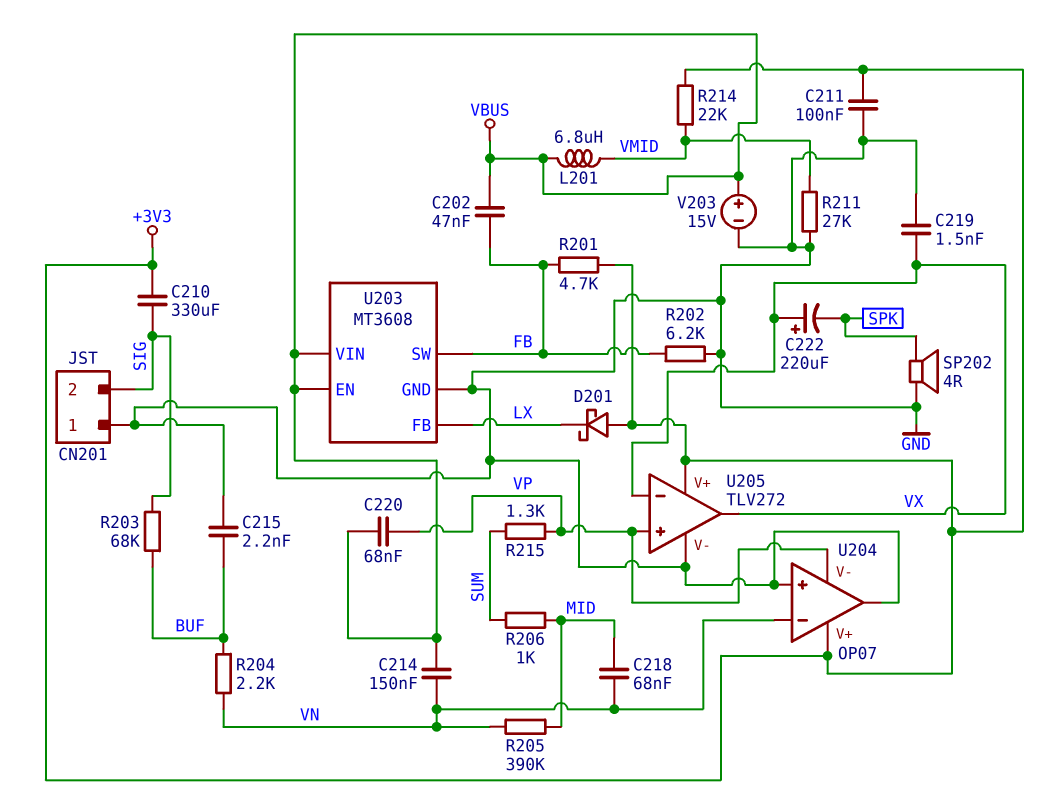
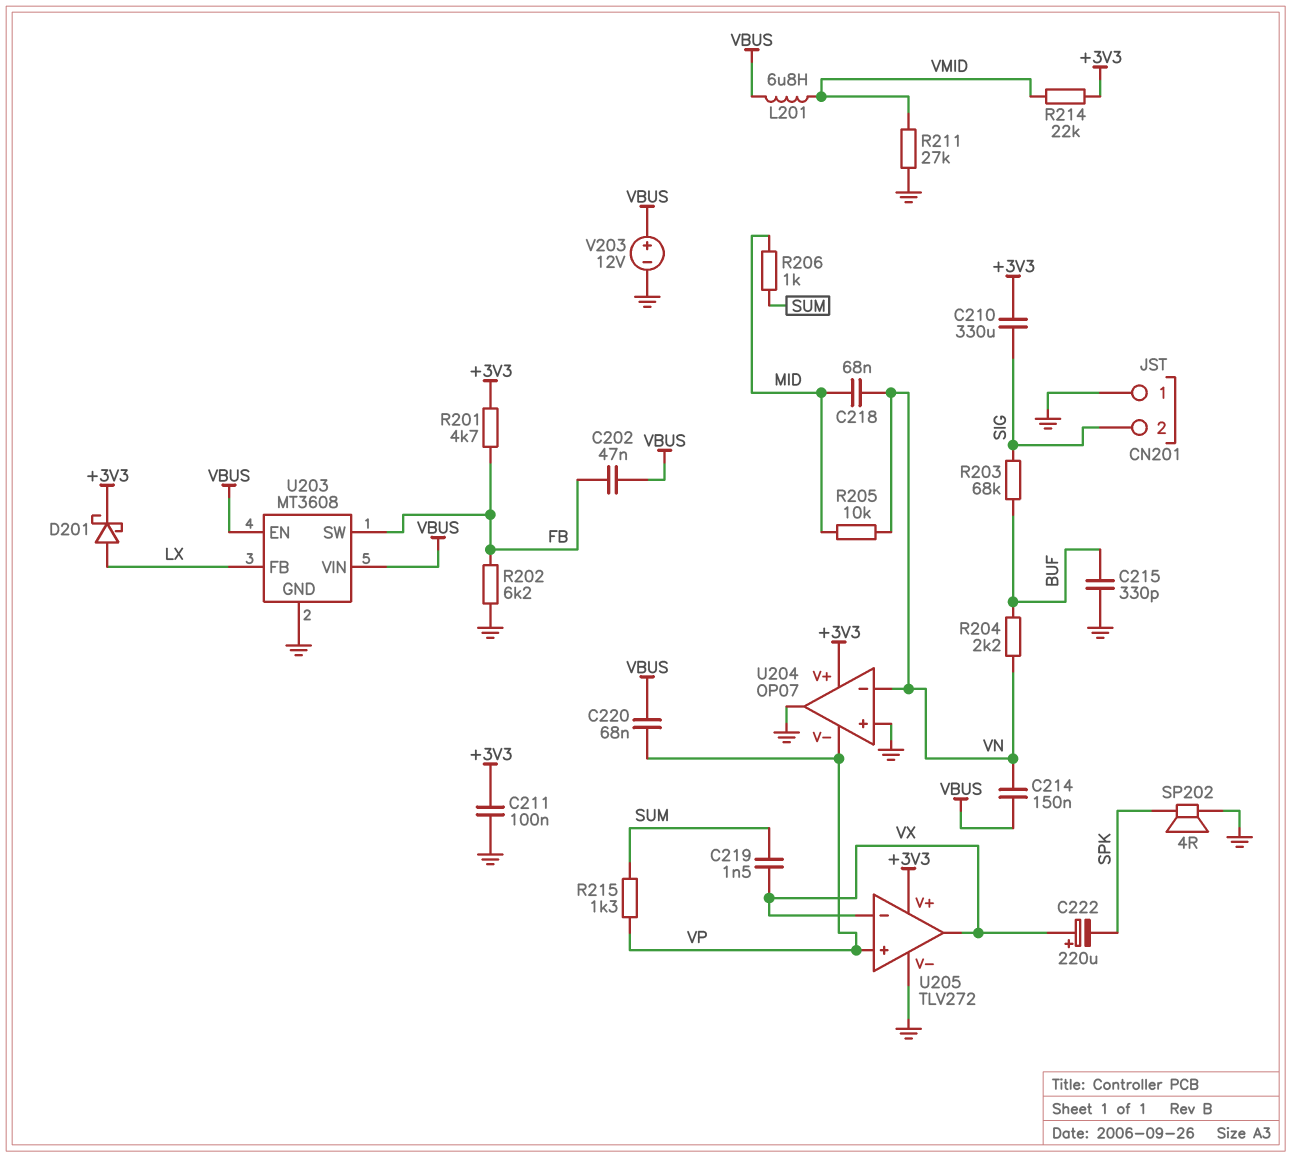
C215: 2.2nF (BUF, GND) -> 330pF (BUF, GND)
C219: 1.5nF (GND, VX) -> 1.5nF (SUM, VX)
D201: schottky (A +3V3, K LX) -> schottky (A LX, K +3V3)
R205: 390k (MID, VN) -> 10k (MID, VN)
V203: 15V (plus VBUS, minus GND) -> 12V (plus VBUS, minus GND)

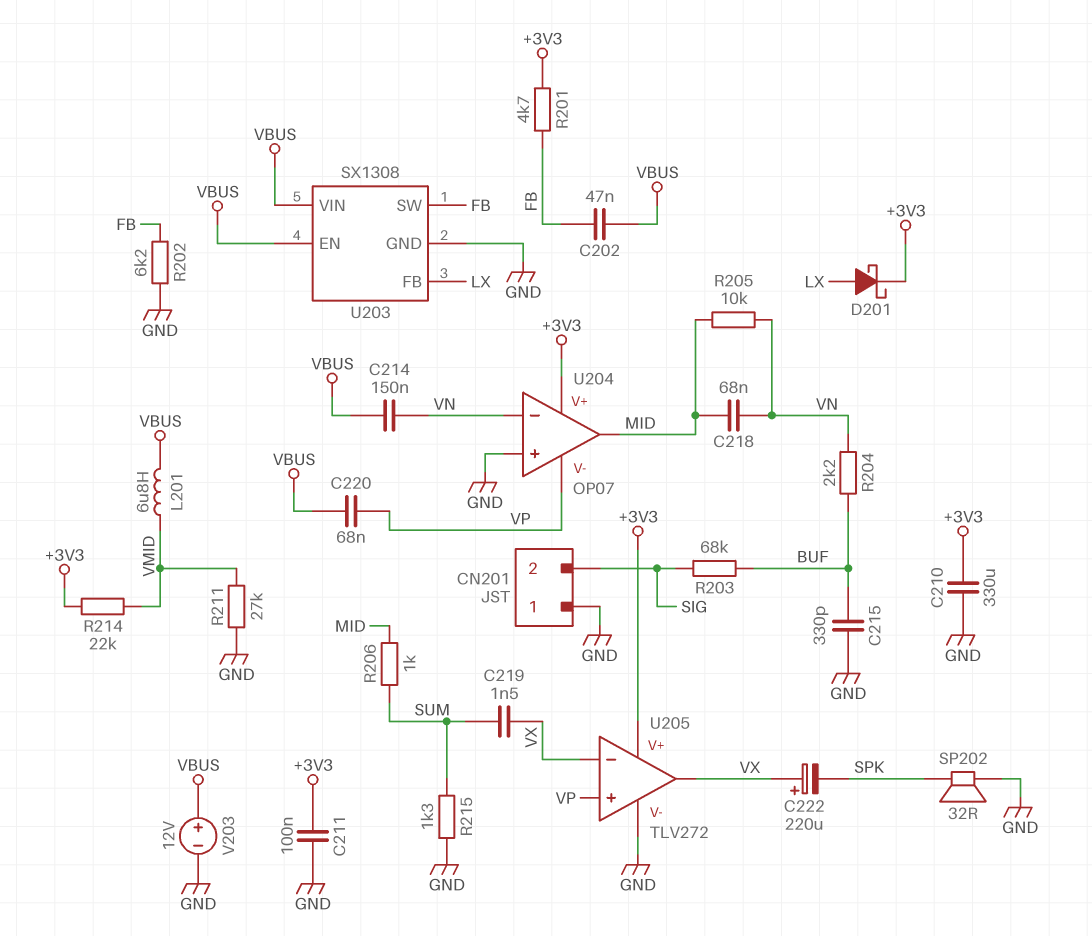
C210: 330uF (+3V3, SIG) -> 330uF (+3V3, GND)
R215: 1.3k (SUM, VP) -> 1.3k (GND, SUM)
SP202: speaker 4R (GND, SPK) -> speaker 32R (GND, SPK)
U203: MT3608 -> SX1308
U204 pin out: GND -> MID

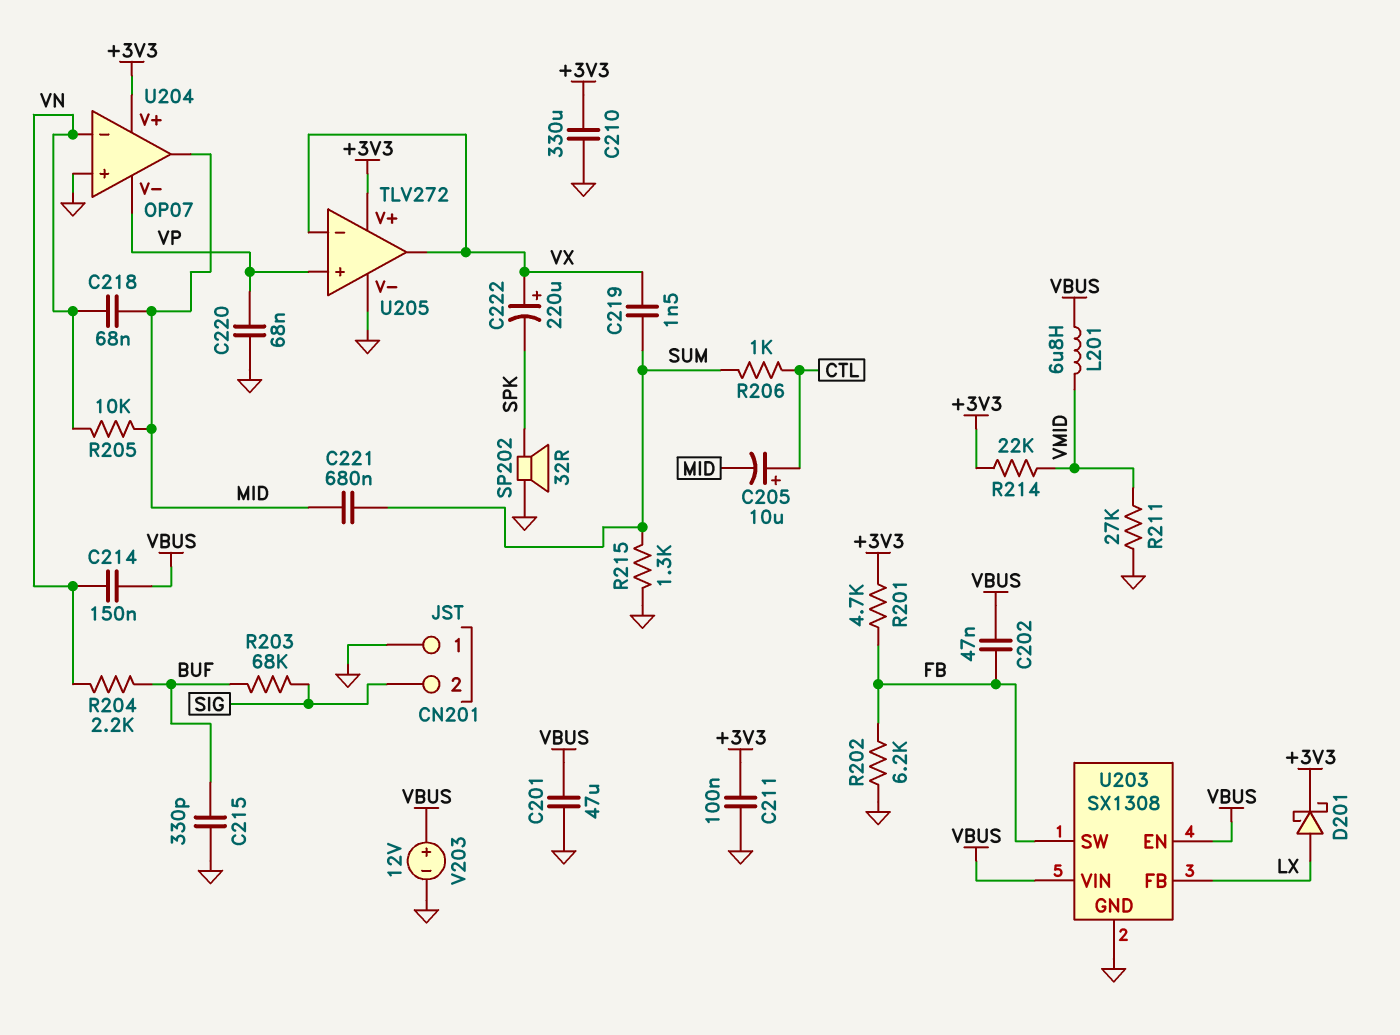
C201: none -> 47uF (GND, VBUS)
C205: none -> 10uF (plus CTL, minus MID)
C220: 68nF (VBUS, VP) -> 68nF (GND, VP)
C221: none -> 680nF (MID, SUM)
R206: 1k (MID, SUM) -> 1k (CTL, SUM)

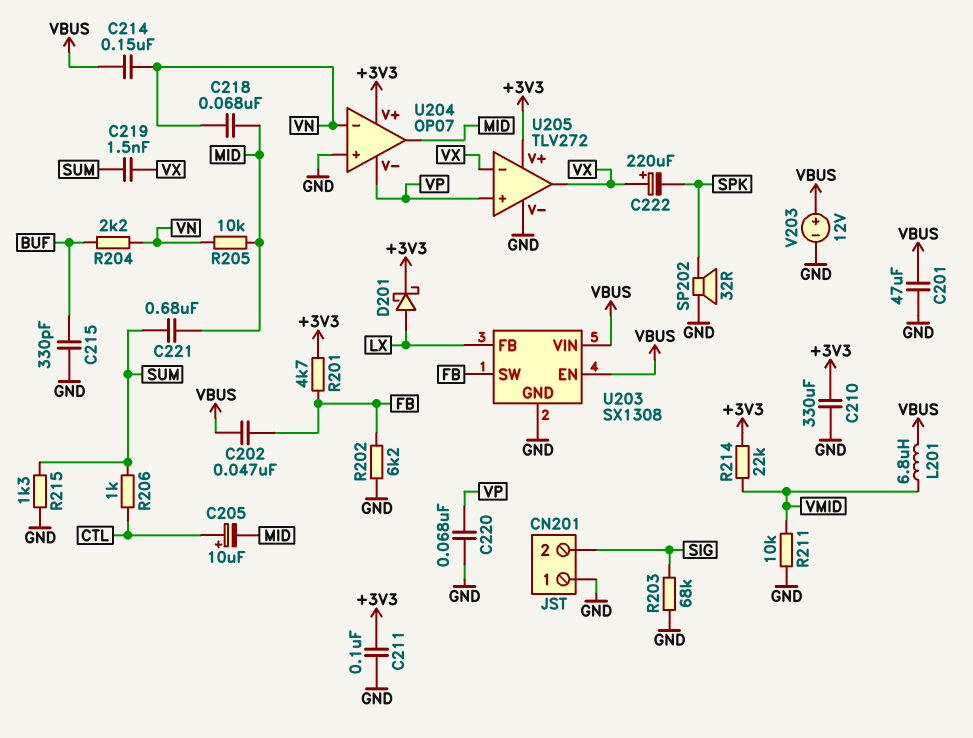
R203: 68k (BUF, SIG) -> 68k (GND, SIG)
R211: 27k (GND, VMID) -> 10k (GND, VMID)

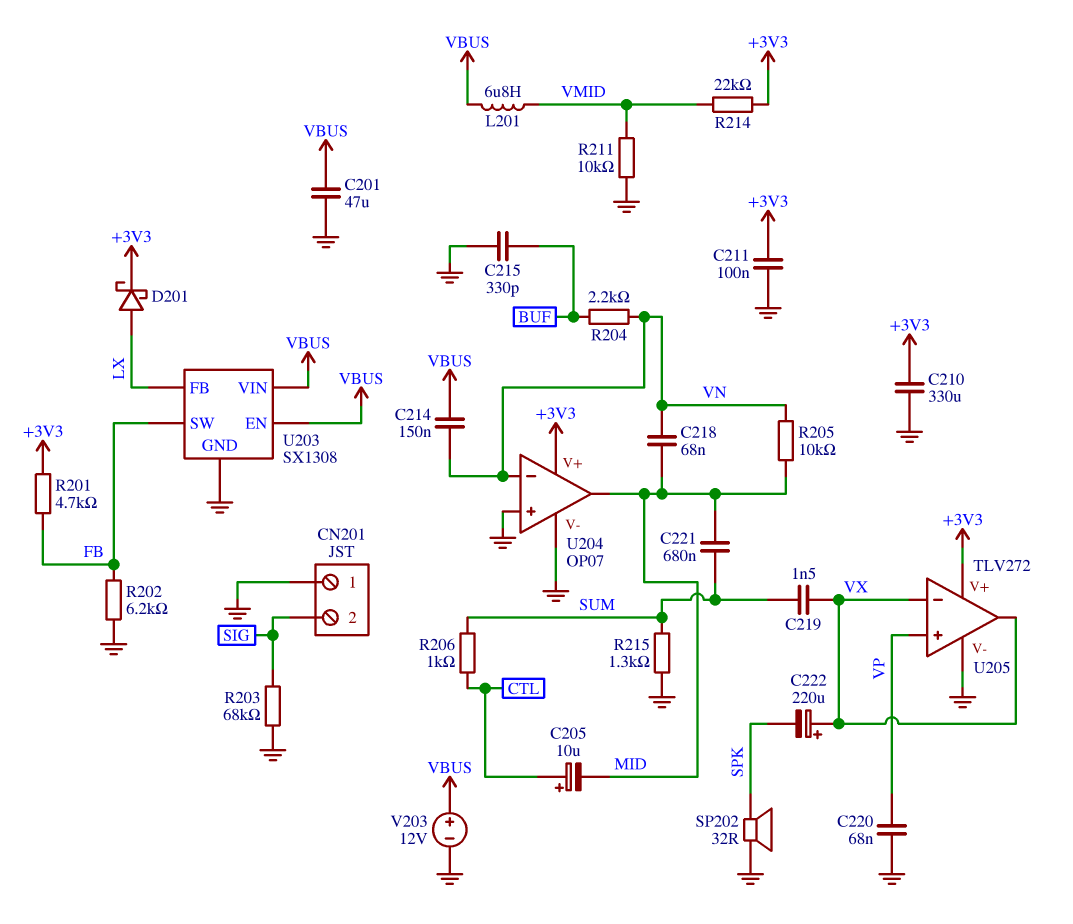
C202: 47nF (FB, VBUS) -> none
U204 pin V-: VP -> GND

